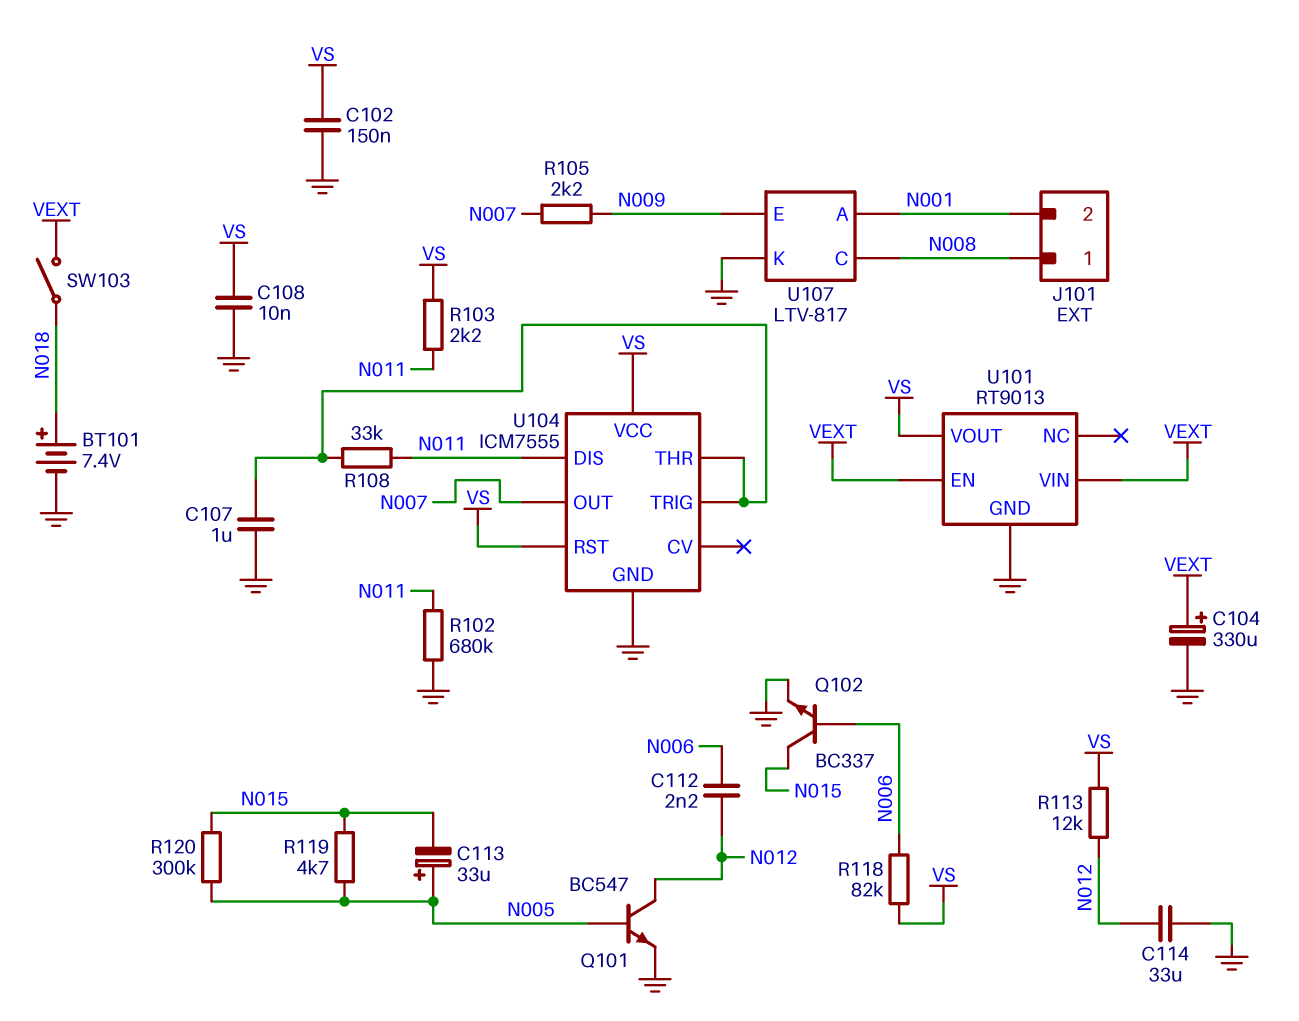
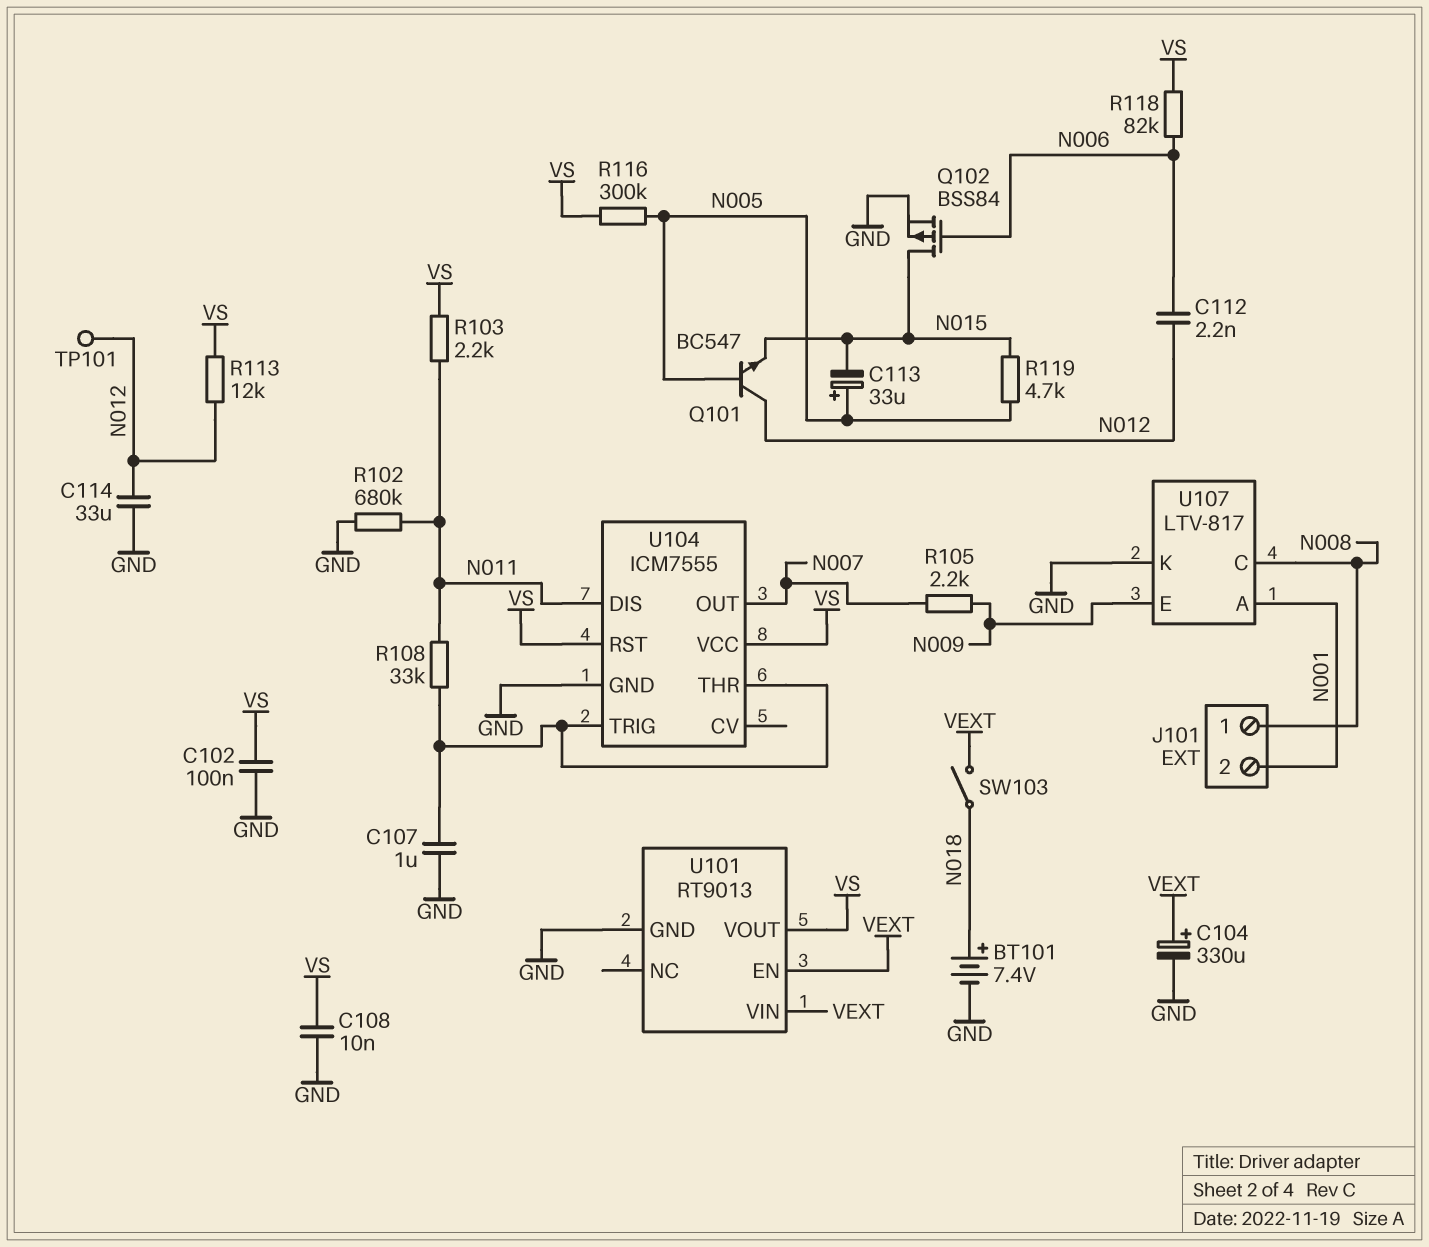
C102: 150nF (GND, VS) -> 100nF (GND, VS)
Q101: NPN BC547 (B N005, C N012, E GND) -> NPN BC547 (B N005, C N012, E N015)
Q102: NPN BC337 (B N006, C N015, E GND) -> PMOS BSS84 (G N006, D N015, S GND)
R116: none -> 300k (N005, VS)
R120: 300k (N005, N015) -> none
TP101: none -> test point (N012)

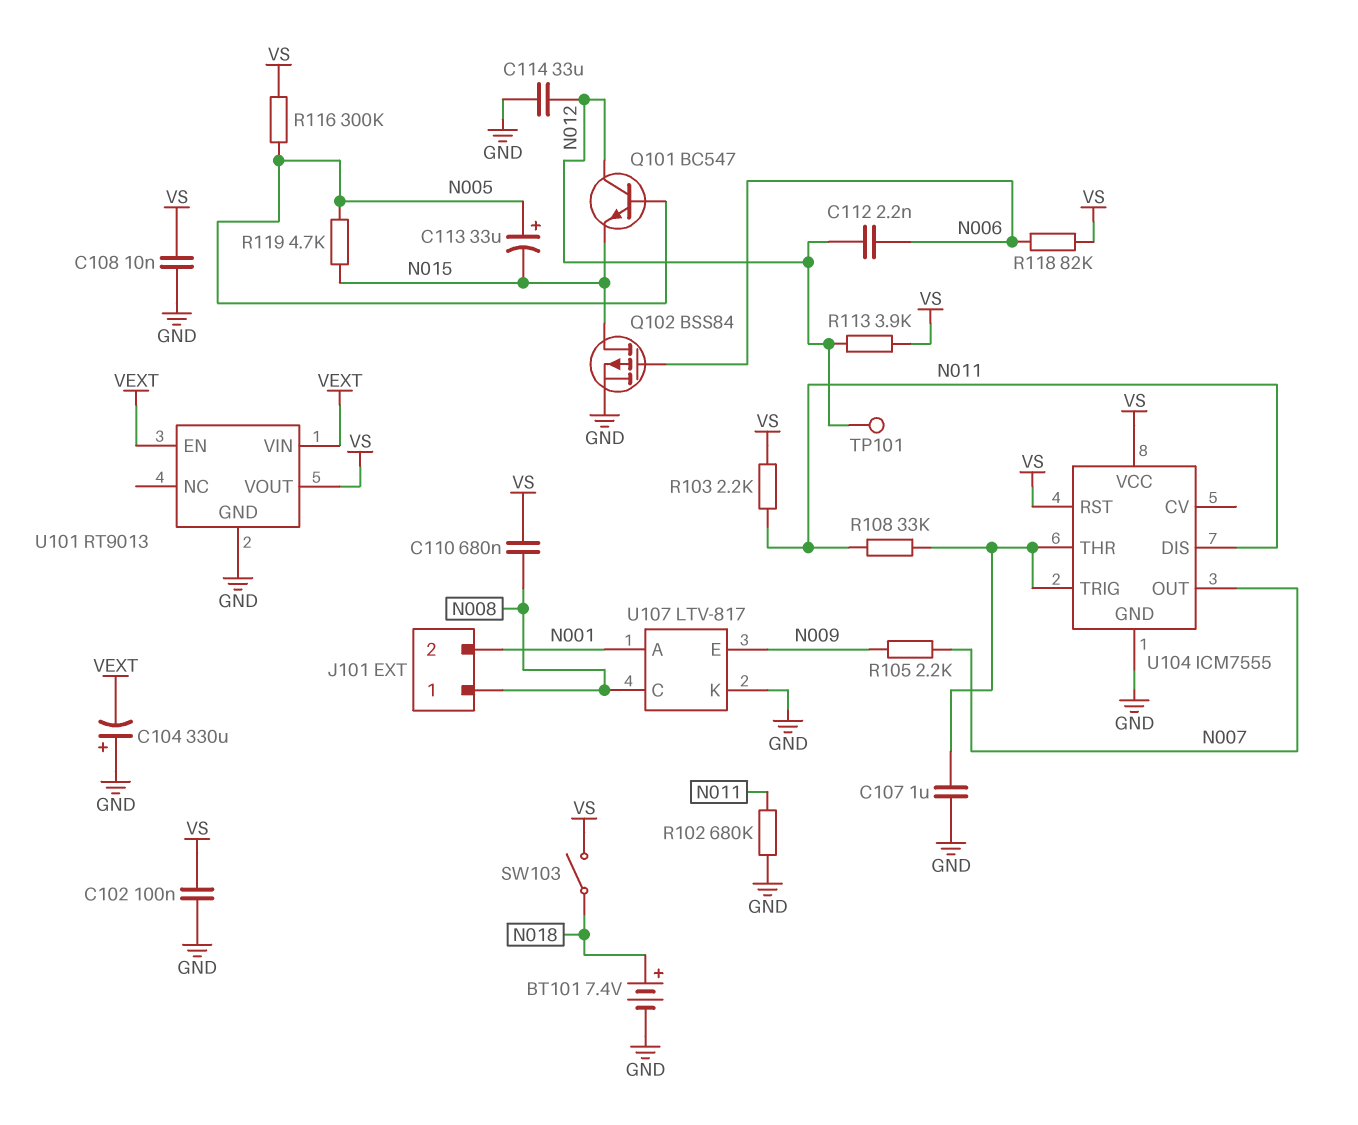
C104: 330uF (plus VEXT, minus GND) -> 330uF (plus GND, minus VEXT)
C110: none -> 680nF (N008, VS)
R113: 12k (N012, VS) -> 3.9k (N012, VS)
SW103: switch (N018, VEXT) -> switch (N018, VS)

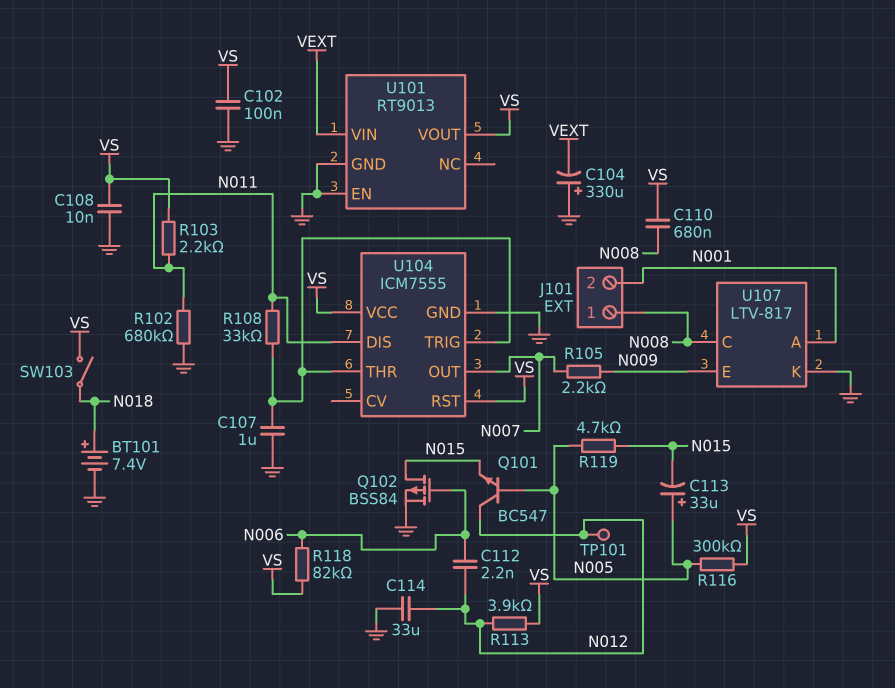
U101 pin EN: VEXT -> GND

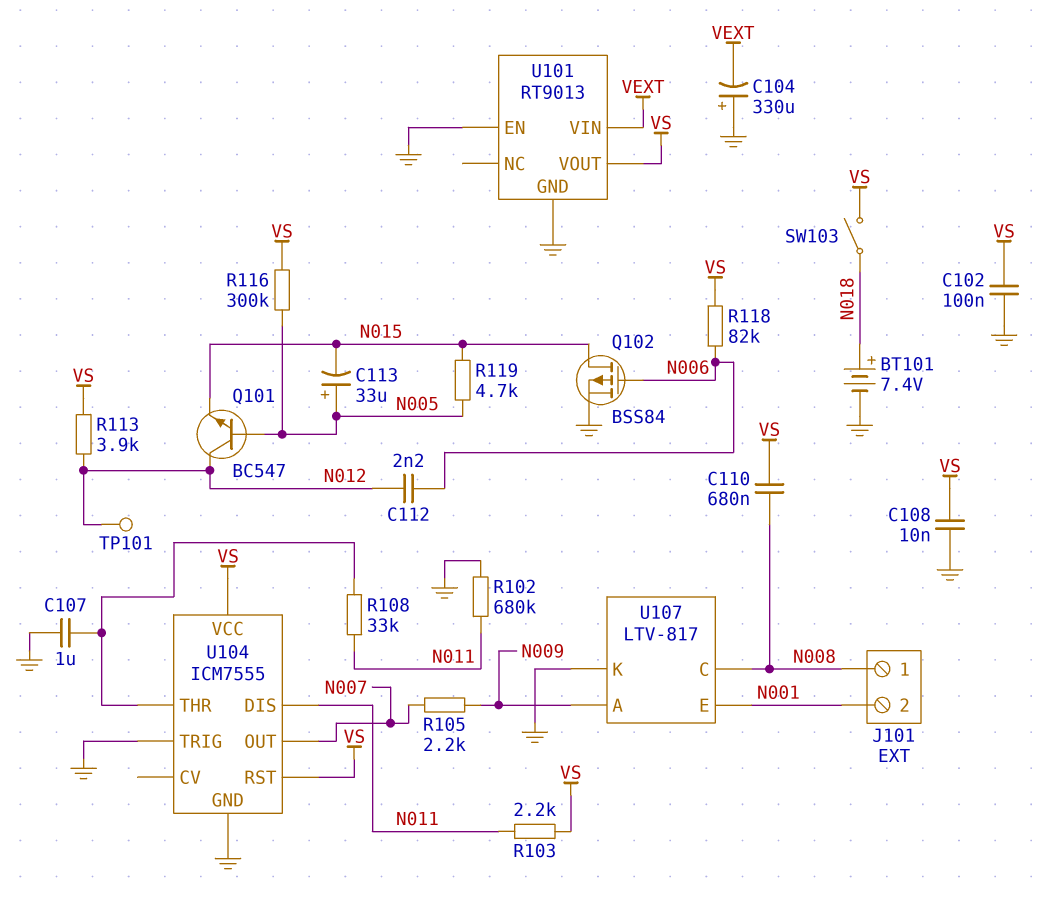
C114: 33uF (GND, N012) -> none
U104 pin TRIG: U104/THR -> GND
U107 pin A: N001 -> N009
U107 pin E: N009 -> N001

